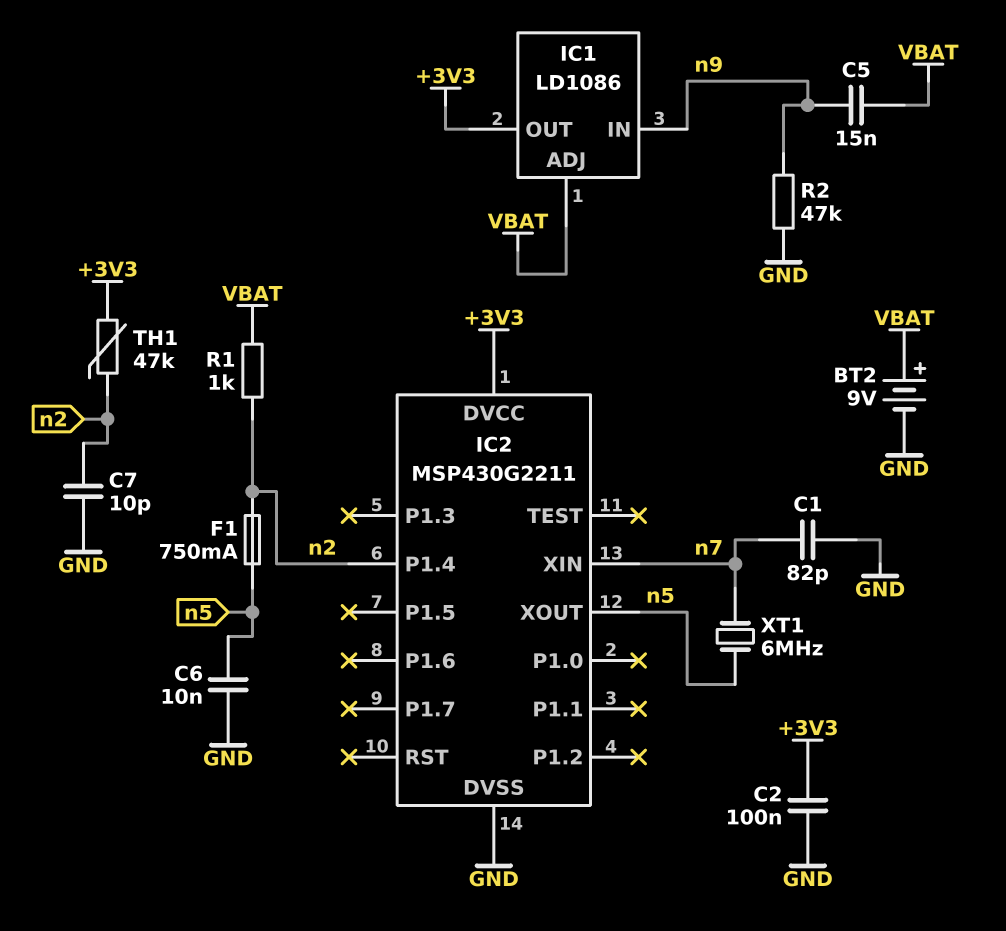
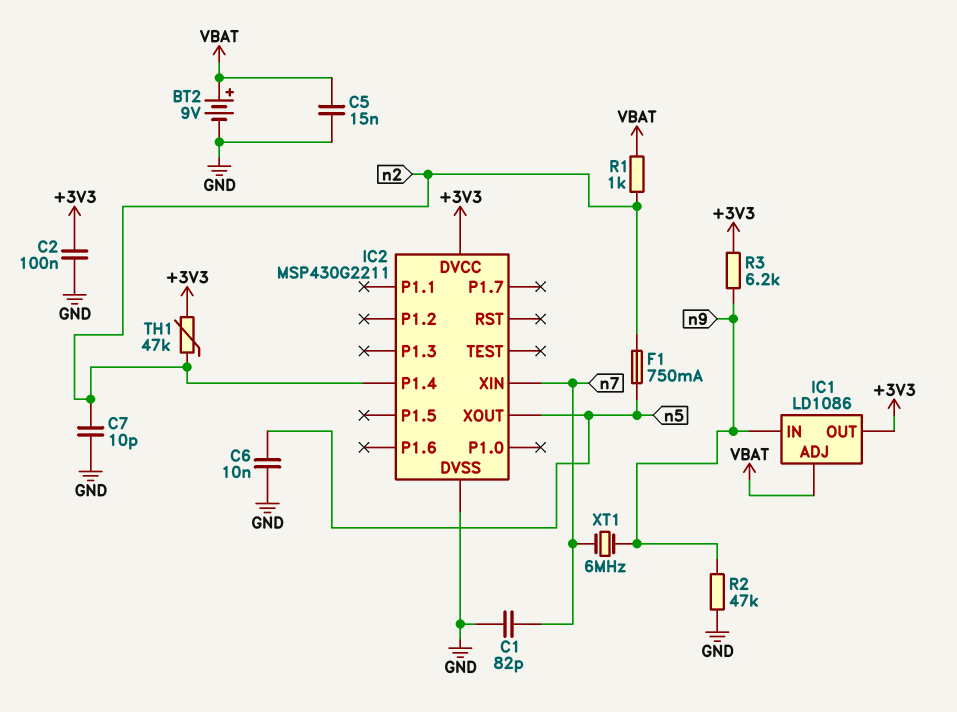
C5: 15nF (VBAT, n9) -> 15nF (GND, VBAT)
R3: none -> 6.2k (+3V3, n9)
XT1: 6MHz (n5, n7) -> 6MHz (n7, n9)

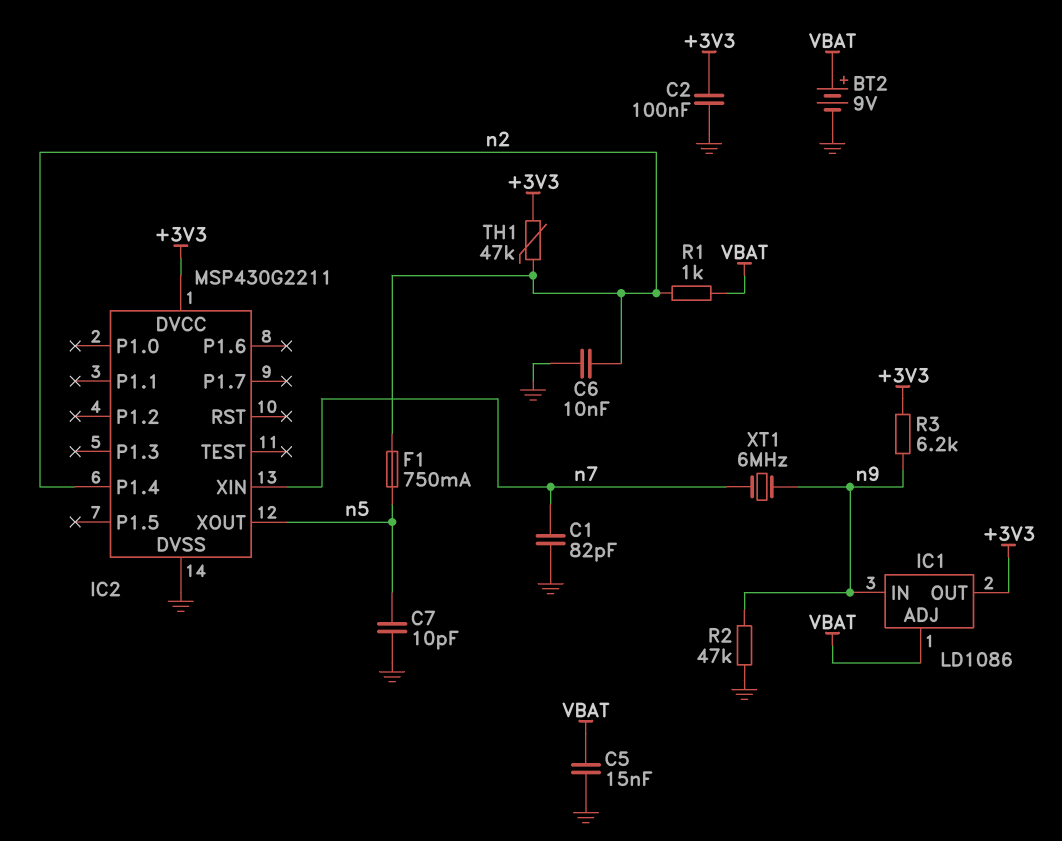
C6: 10nF (GND, n5) -> 10nF (GND, n2)
C7: 10pF (GND, n2) -> 10pF (GND, n5)

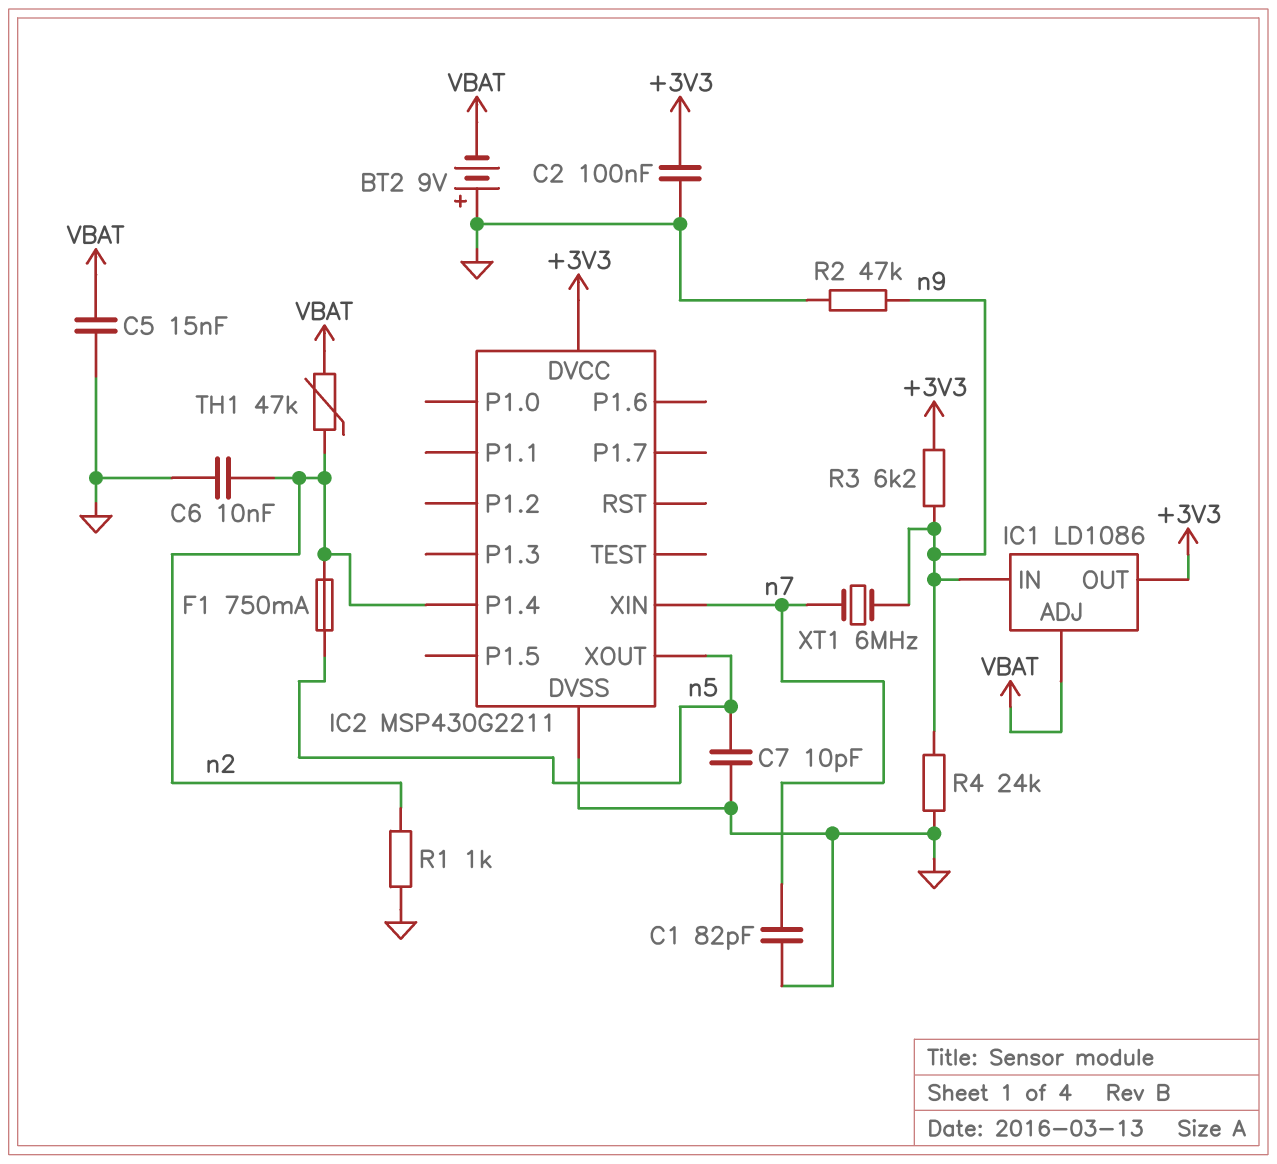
BT2: 9V (plus VBAT, minus GND) -> 9V (plus GND, minus VBAT)
R1: 1k (VBAT, n2) -> 1k (GND, n2)
R4: none -> 24k (GND, n9)
TH1: 47k (+3V3, n2) -> 47k (VBAT, n2)

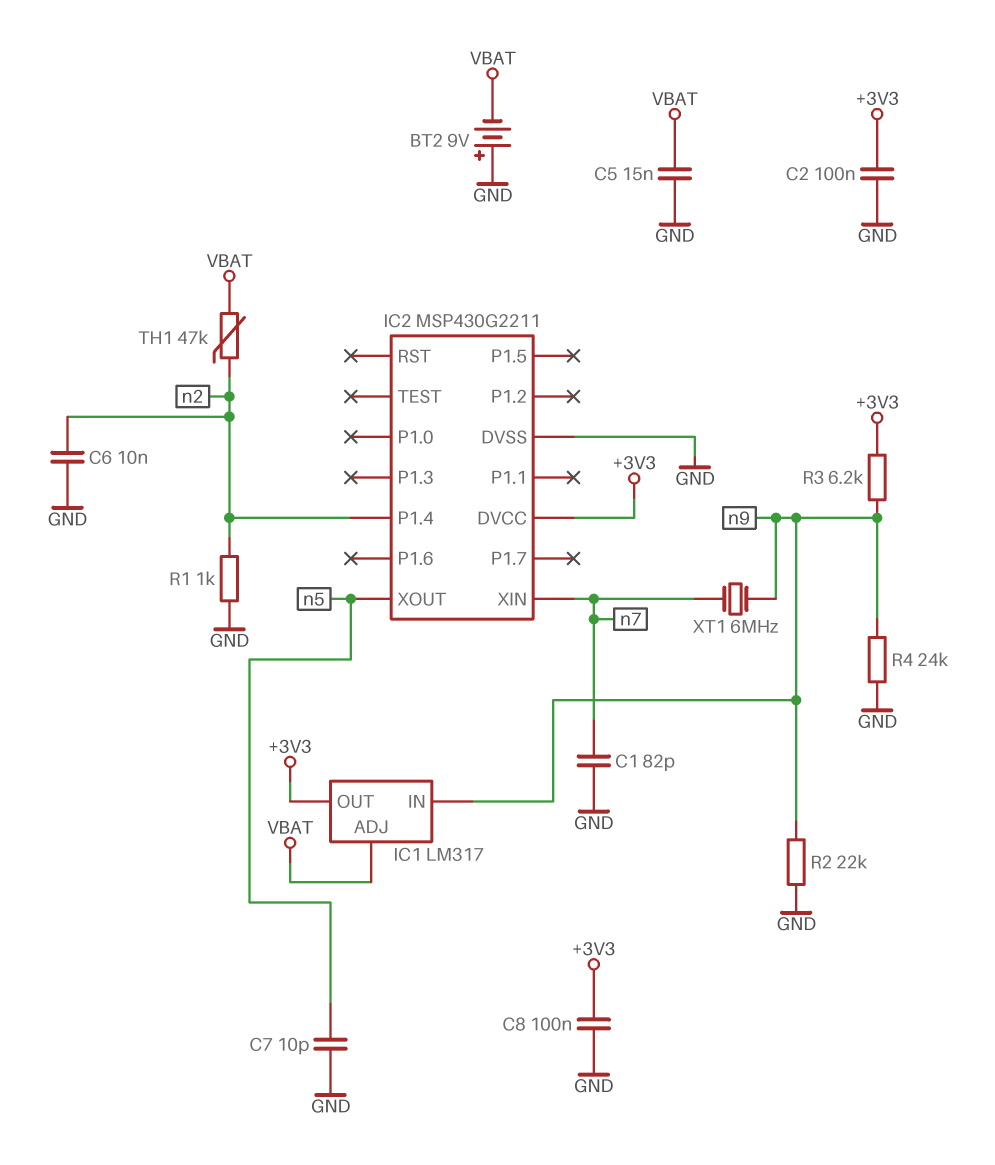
C8: none -> 100nF (+3V3, GND)
F1: 750mA (n2, n5) -> none
IC1: LD1086 -> LM317
R2: 47k (GND, n9) -> 22k (GND, n9)

